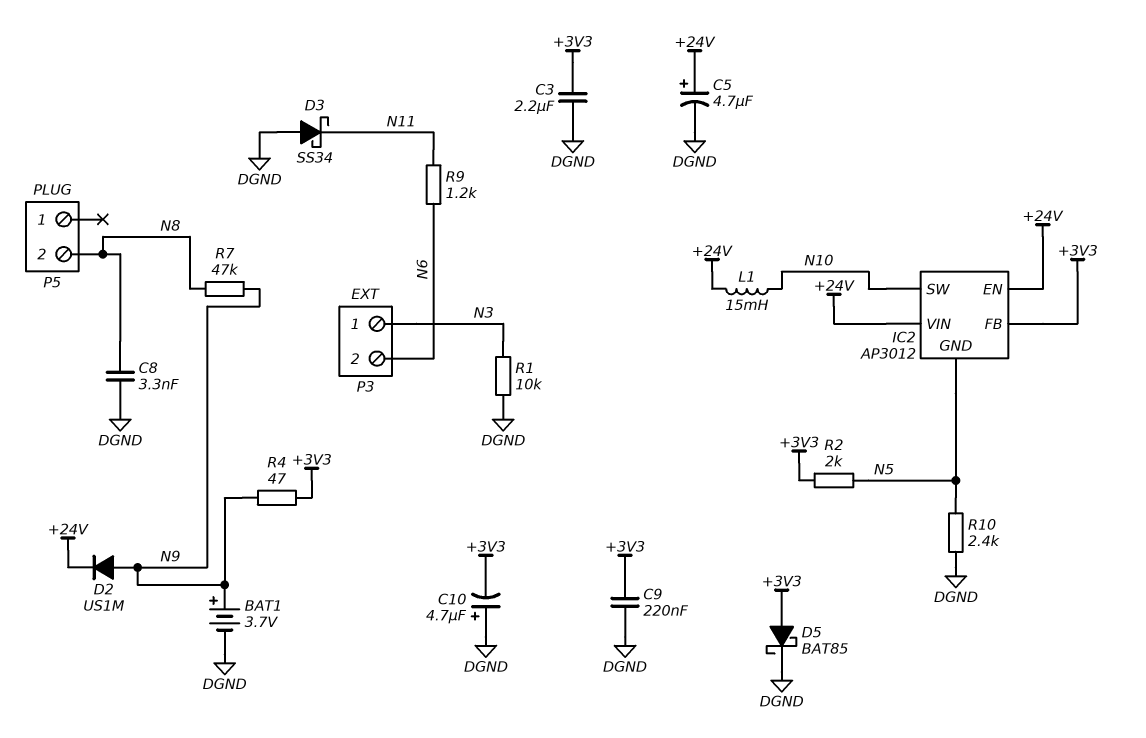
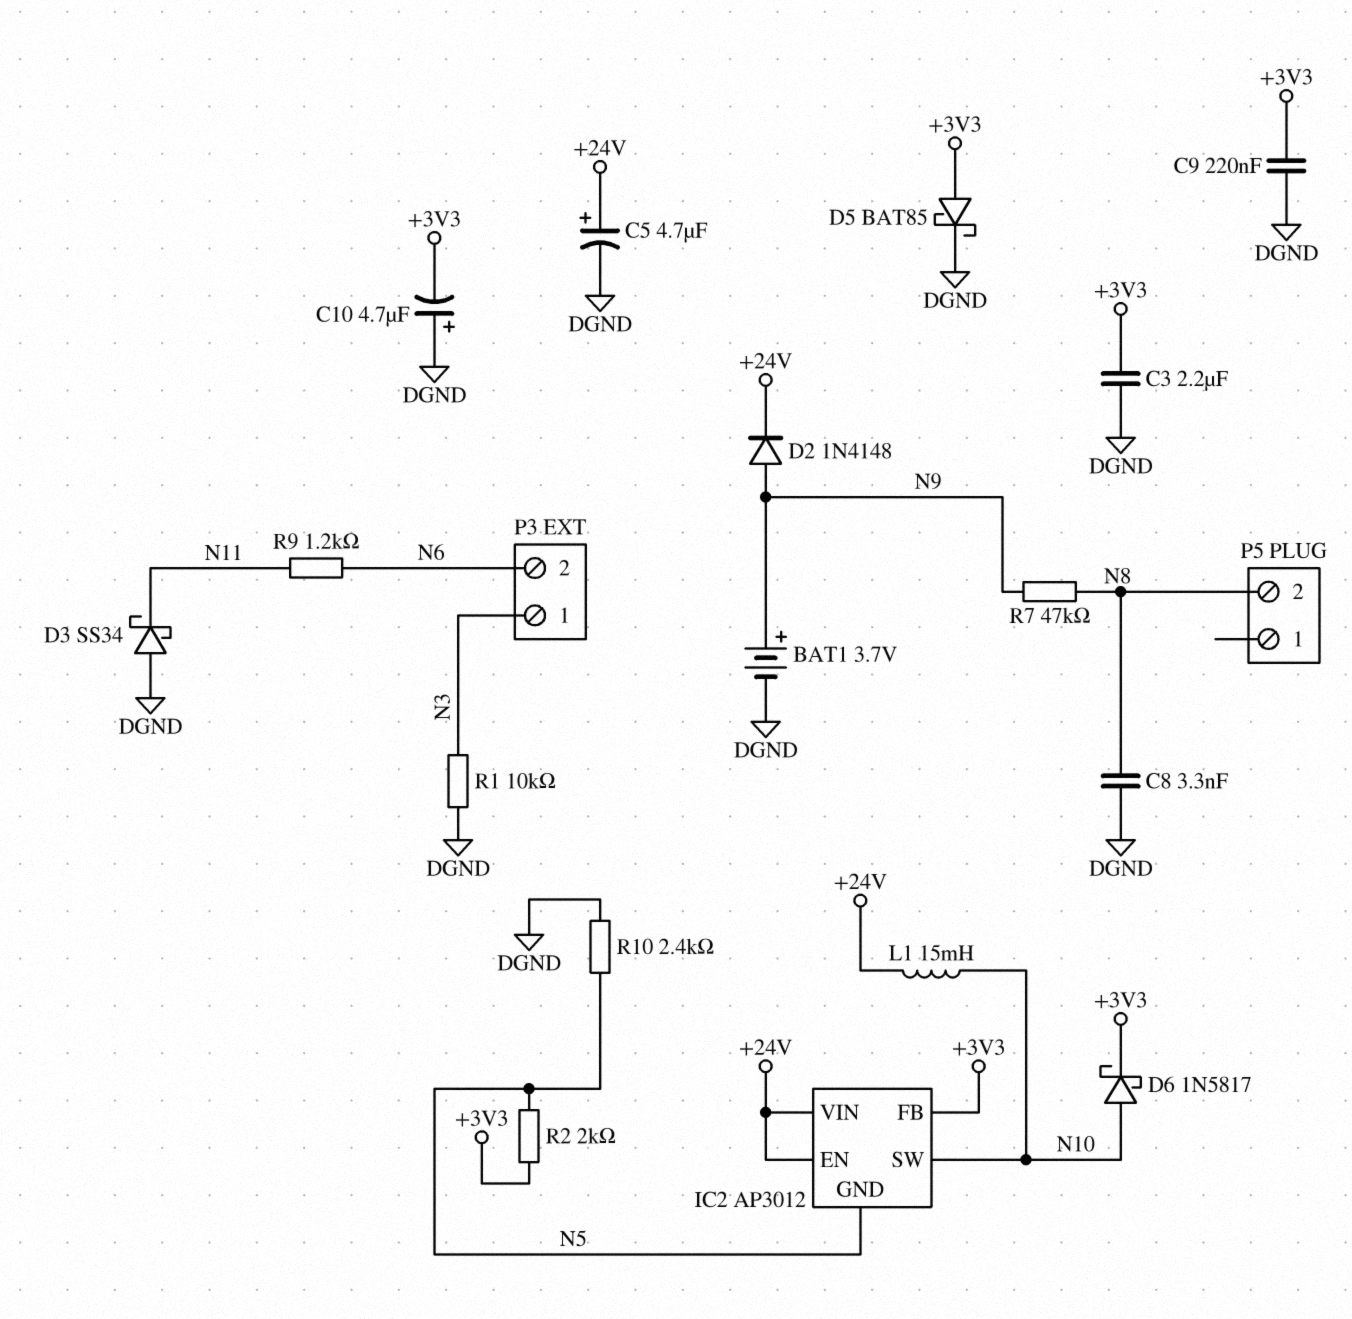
D2: diode US1M (A N9, K +24V) -> diode 1N4148 (A N9, K +24V)
D6: none -> schottky 1N5817 (A N10, K +3V3)
R4: 47 (+3V3, N9) -> none

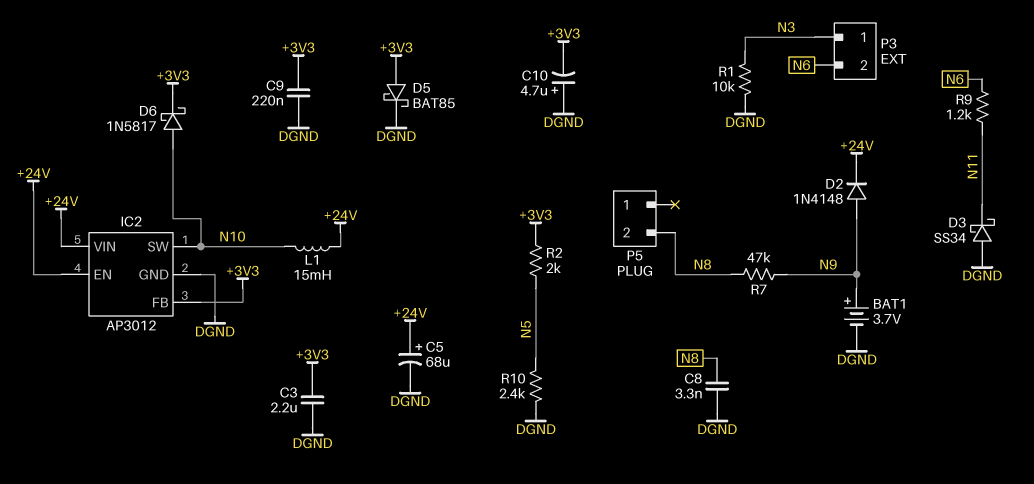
C5: 4.7uF (plus +24V, minus DGND) -> 68uF (plus +24V, minus DGND)
IC2 pin GND: N5 -> DGND

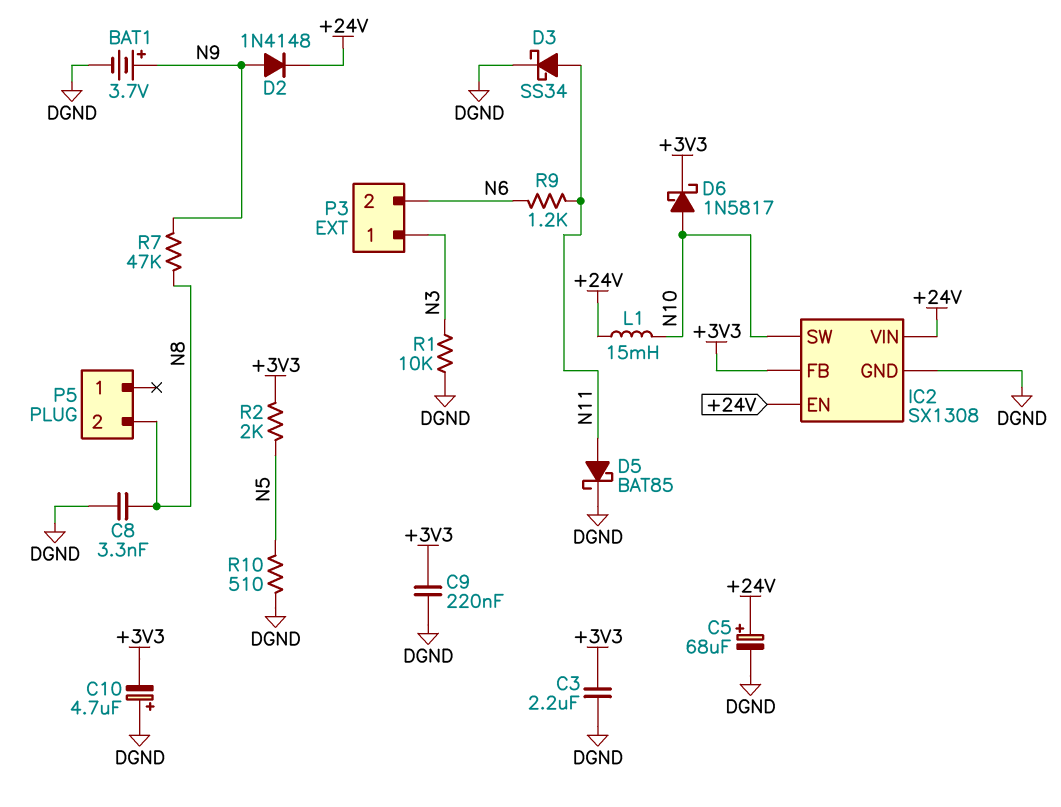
D3: schottky SS34 (A DGND, K N11) -> schottky SS34 (A N11, K DGND)
D5: schottky BAT85 (A +3V3, K DGND) -> schottky BAT85 (A N11, K DGND)
IC2: AP3012 -> SX1308
R10: 2.4k (DGND, N5) -> 510 (DGND, N5)

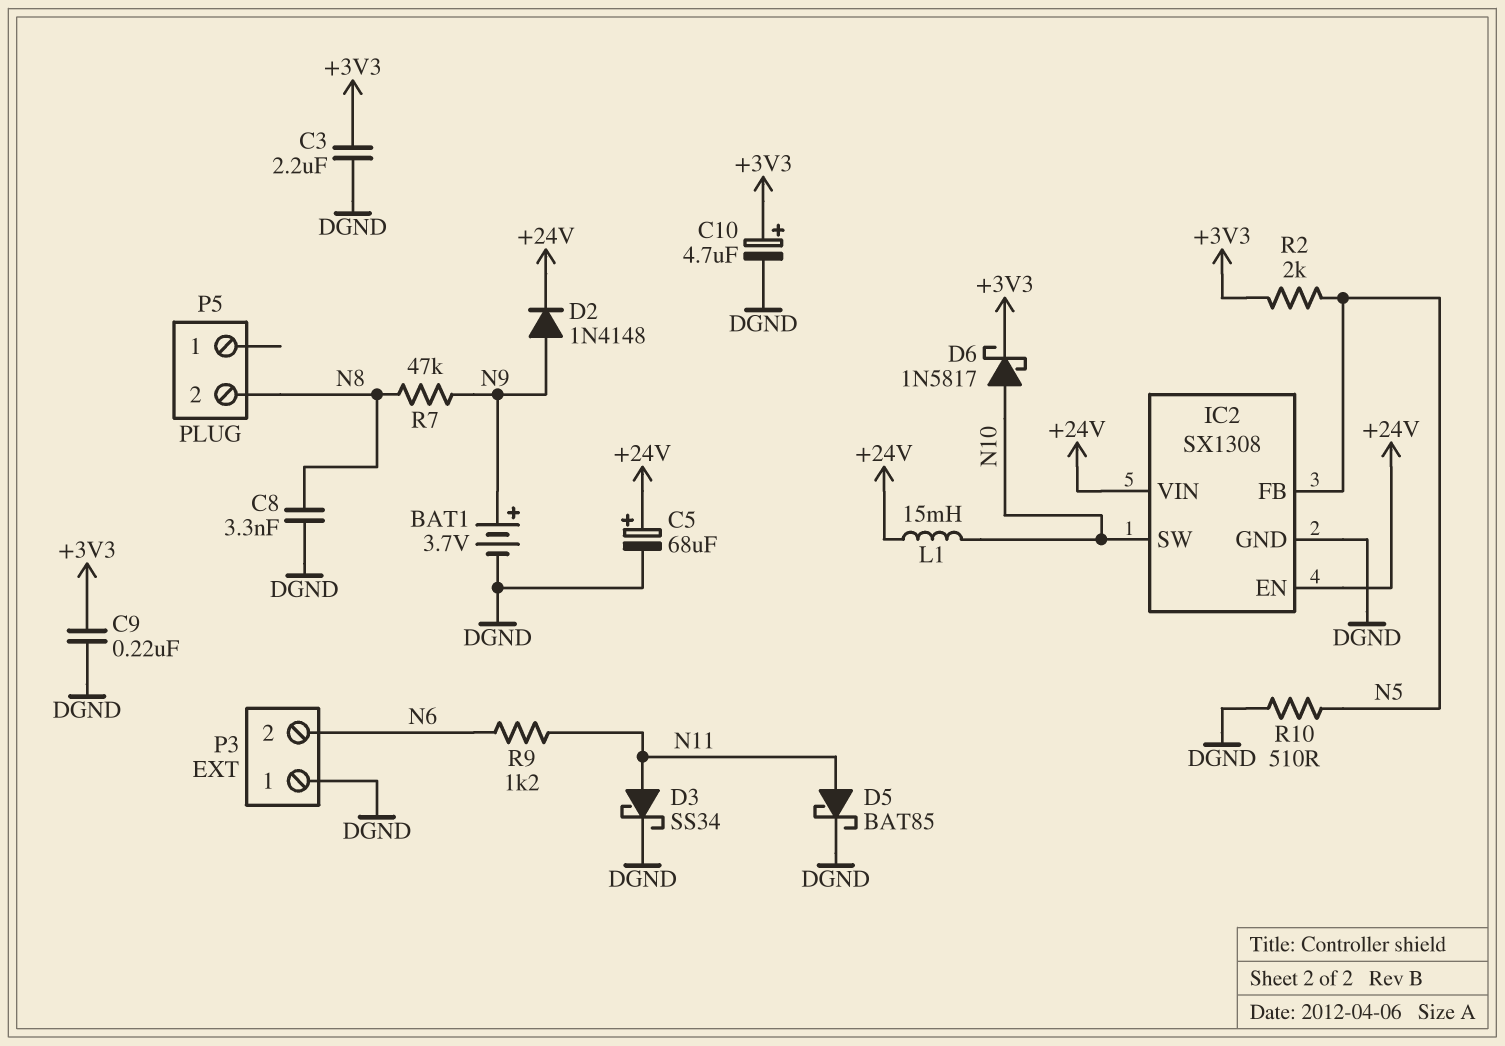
C10: 4.7uF (plus DGND, minus +3V3) -> 4.7uF (plus +3V3, minus DGND)
IC2 pin FB: +3V3 -> N5
P3 pin 1: N3 -> DGND
R1: 10k (DGND, N3) -> none

